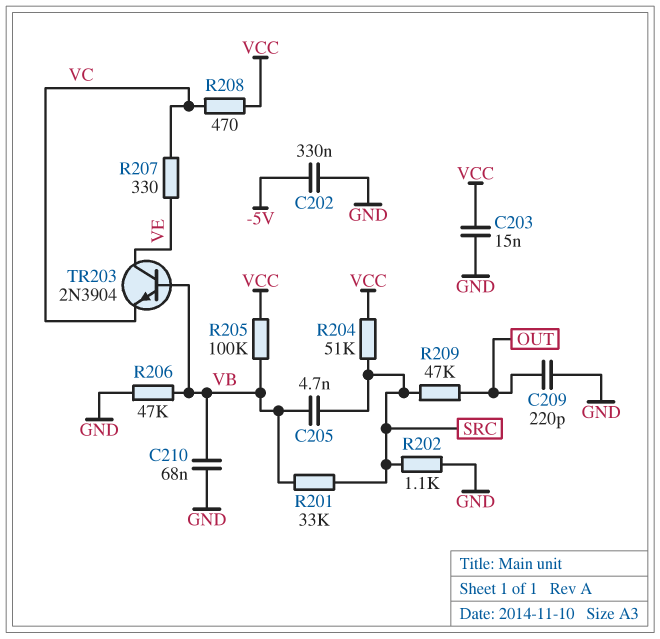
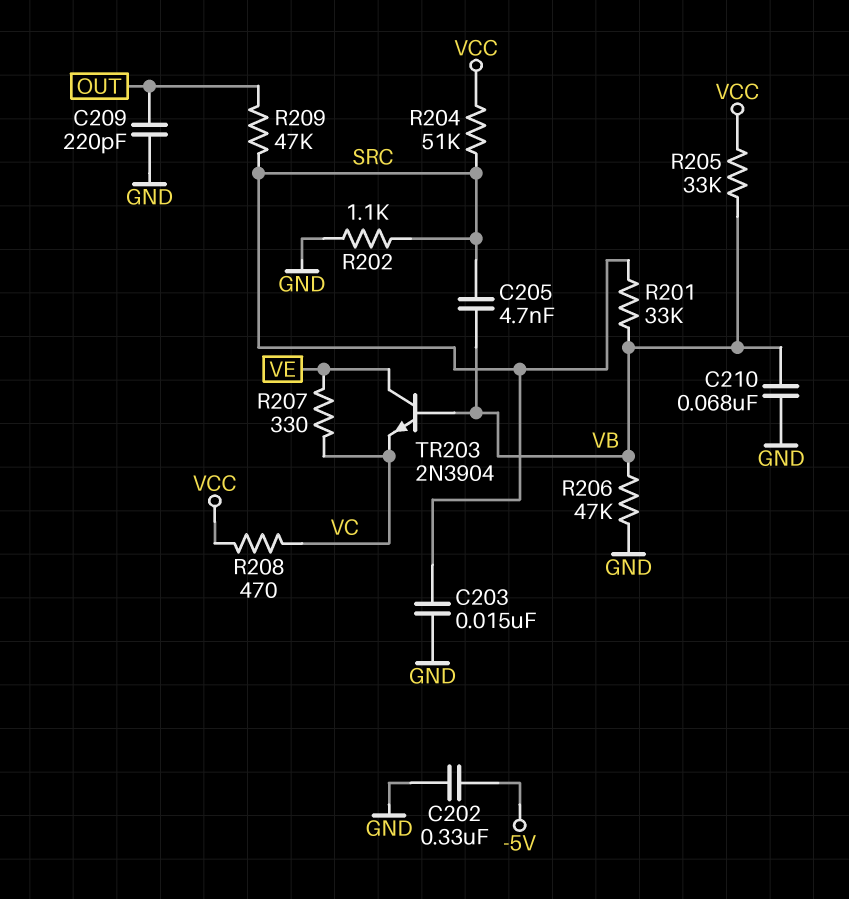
C203: 15nF (GND, VCC) -> 15nF (GND, SRC)
R205: 100k (VB, VCC) -> 33k (VB, VCC)

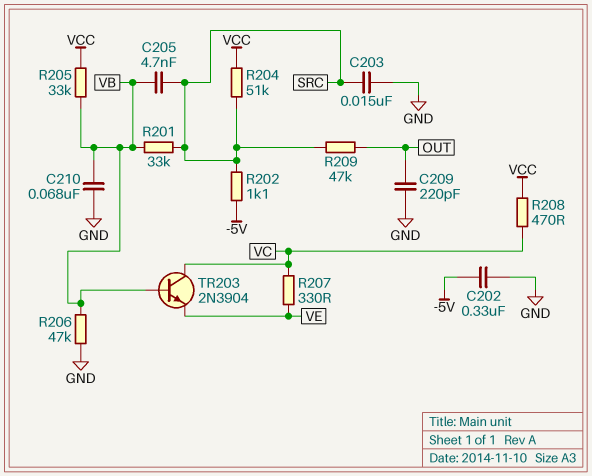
R202: 1.1k (GND, SRC) -> 1.1k (-5V, SRC)
TR203: NPN 2N3904 (B VB, C VE, E VC) -> NPN 2N3904 (B VB, C VC, E VE)

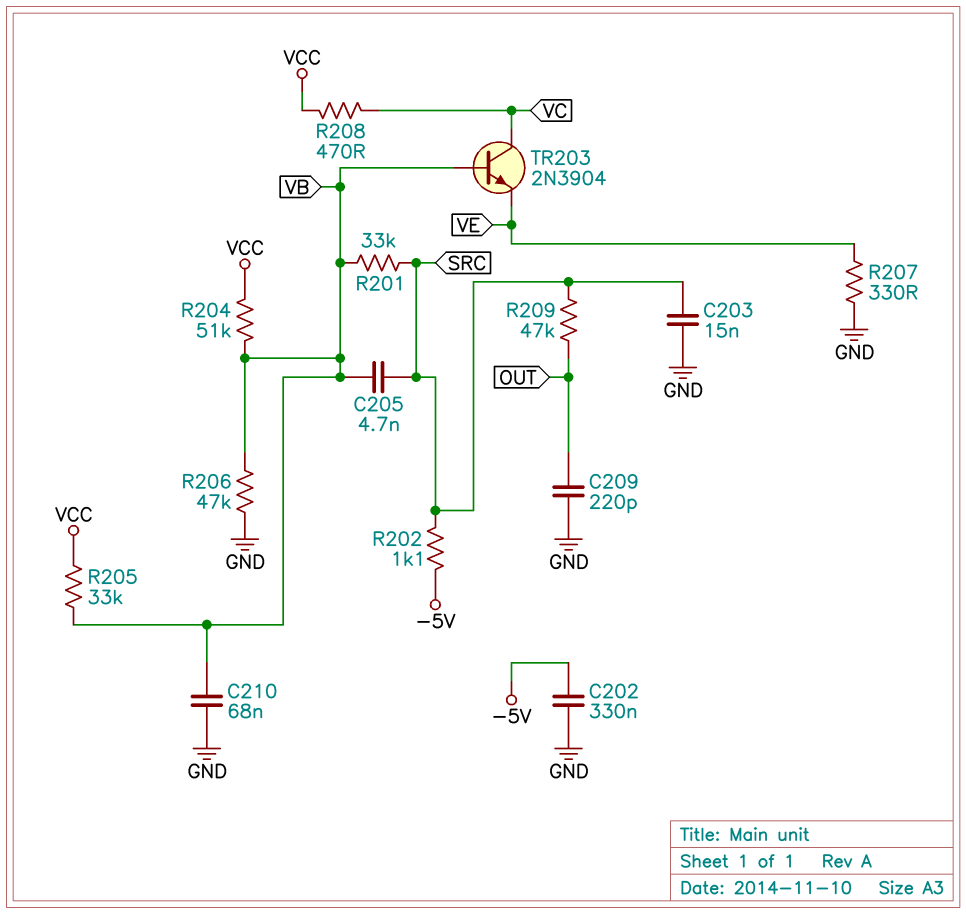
R204: 51k (SRC, VCC) -> 51k (VB, VCC)
R207: 330 (VC, VE) -> 330 (GND, VE)

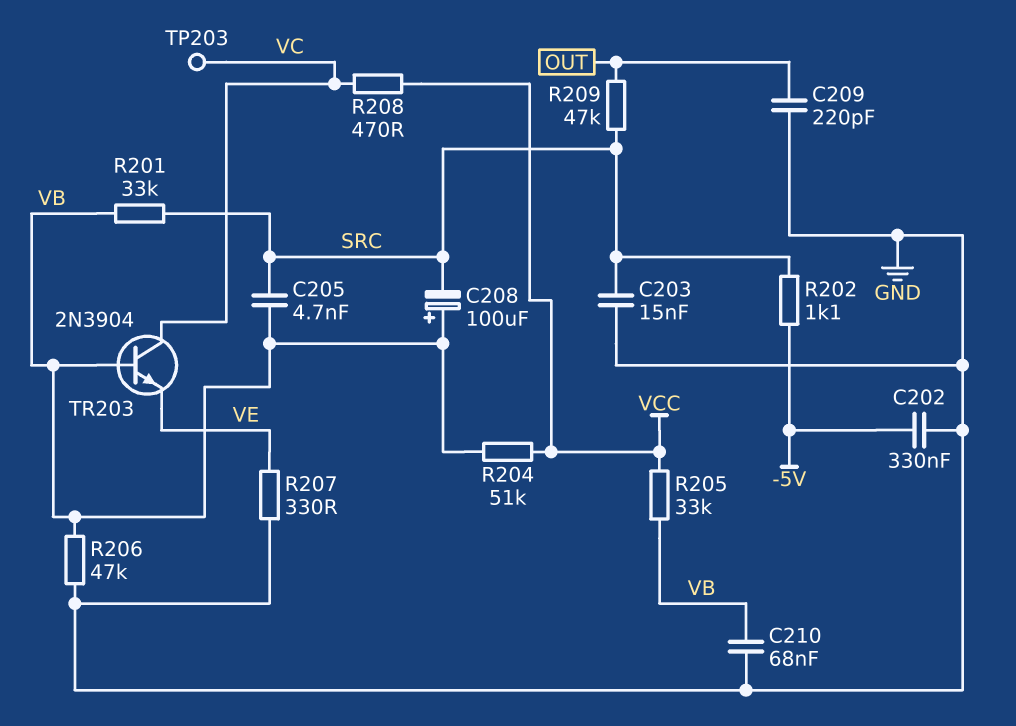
C208: none -> 100uF (plus VB, minus SRC)
TP203: none -> test point (VC)

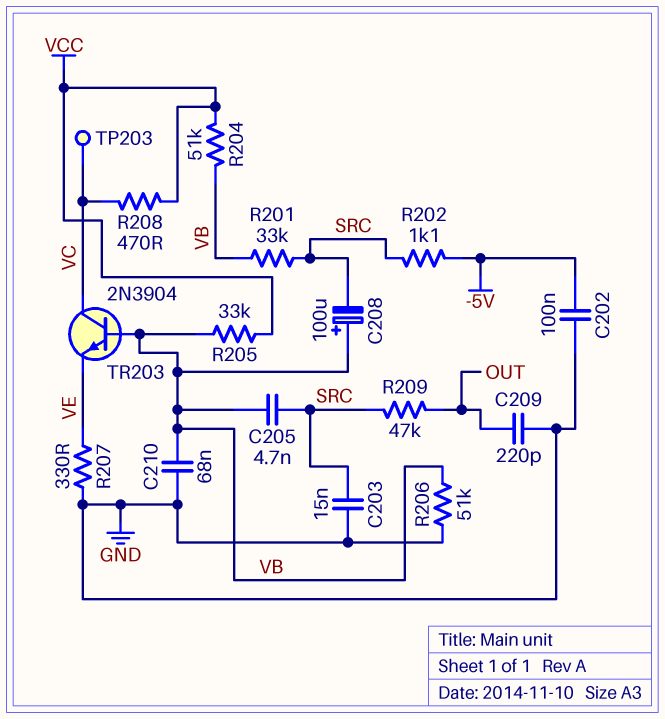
C202: 330nF (-5V, GND) -> 100nF (-5V, GND)
R206: 47k (GND, VB) -> 51k (GND, VB)

